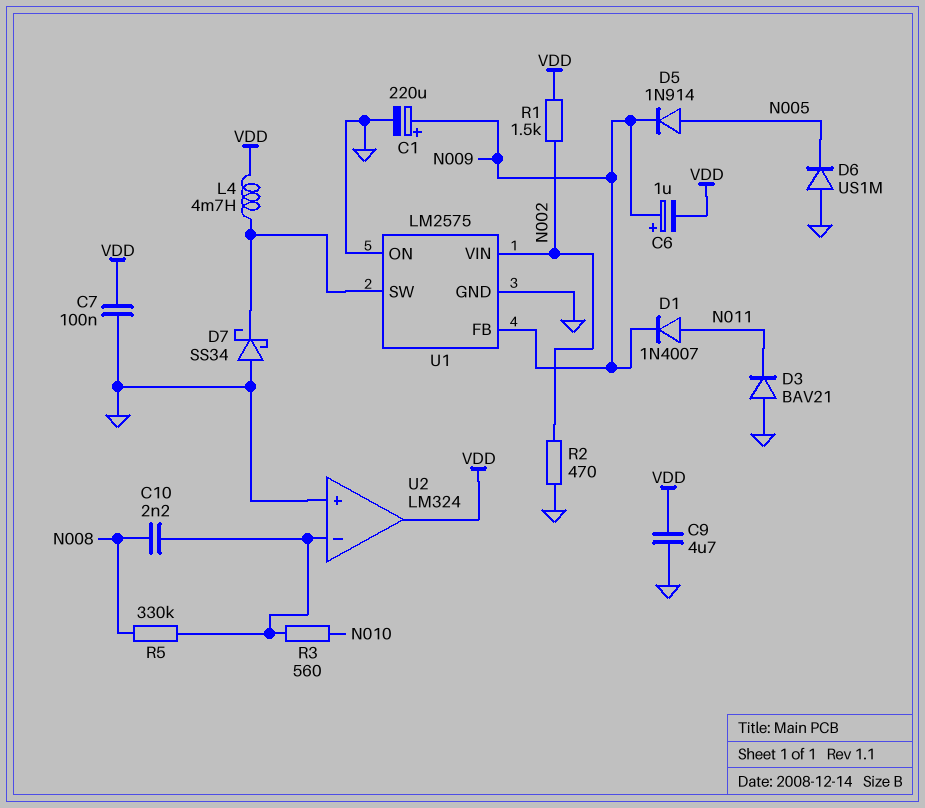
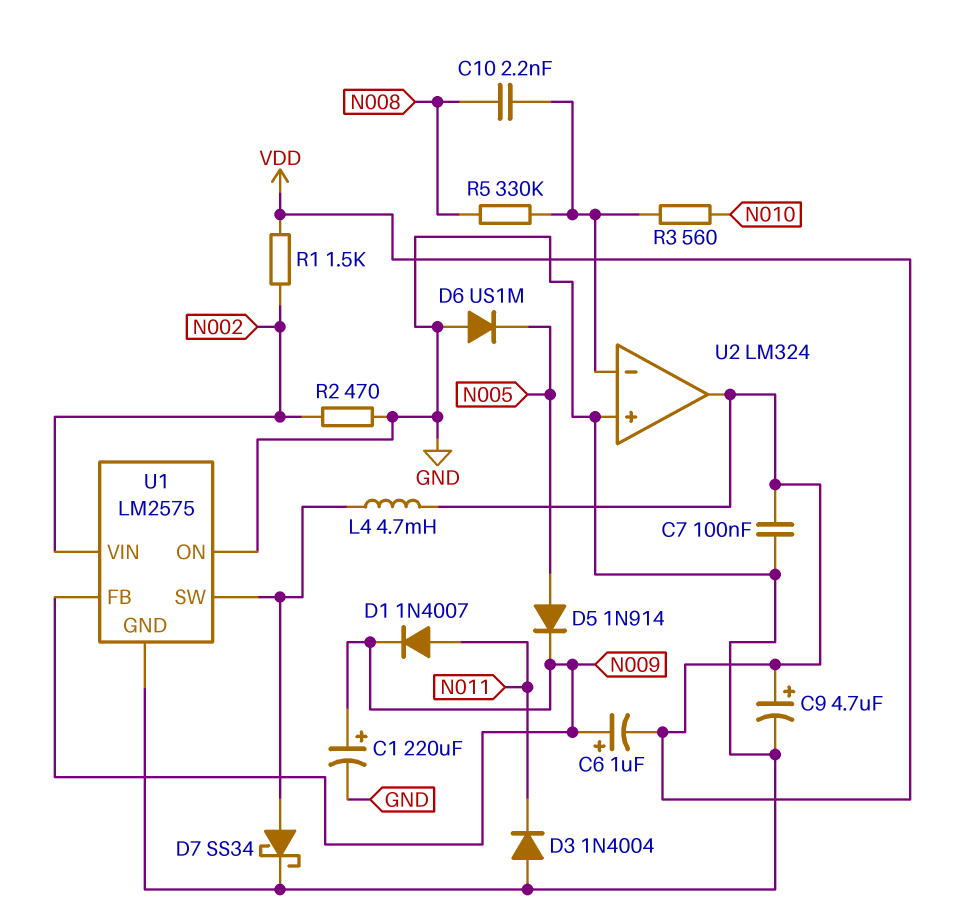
C9: 4.7uF (GND, VDD) -> 4.7uF (plus VDD, minus GND)
D3: diode BAV21 (A GND, K N011) -> diode 1N4004 (A GND, K N011)
D7: schottky SS34 (A GND, K U1/SW) -> schottky SS34 (A U1/SW, K GND)

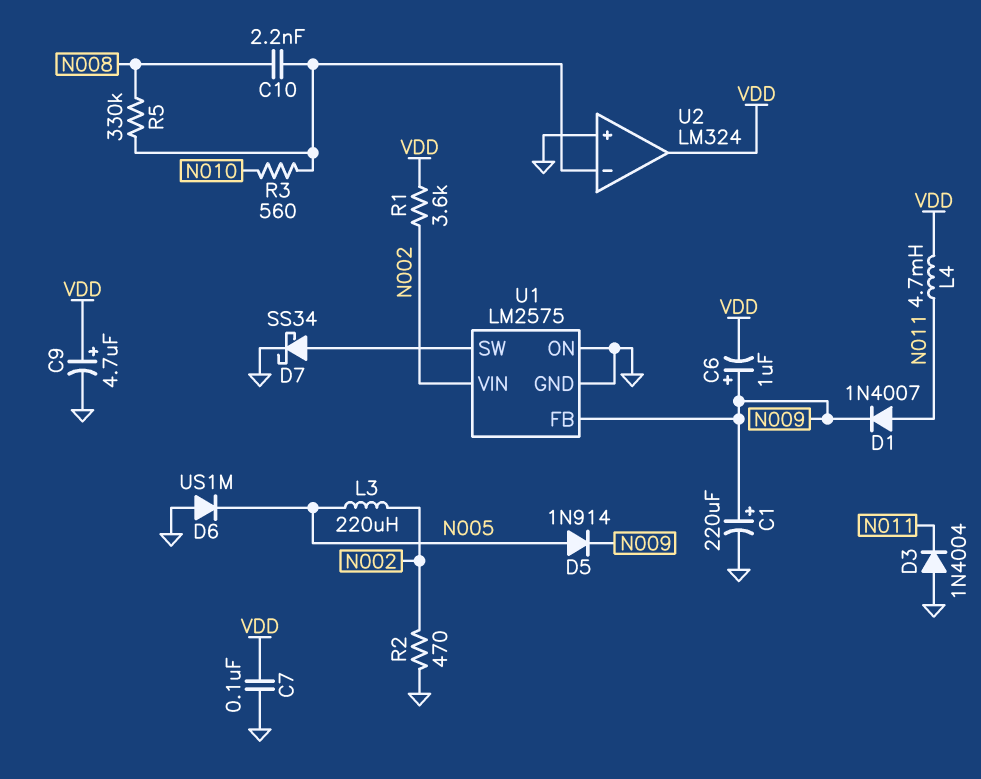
L3: none -> 220uH (N002, N005)
L4: 4.7mH (U1/SW, VDD) -> 4.7mH (N011, VDD)
R1: 1.5k (N002, VDD) -> 3.6k (N002, VDD)

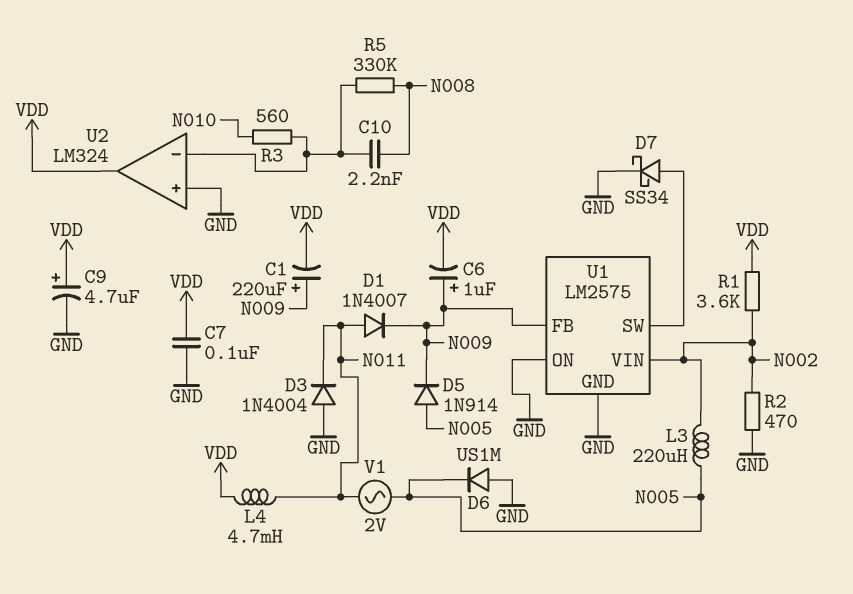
C1: 220uF (plus N009, minus GND) -> 220uF (plus N009, minus VDD)
V1: none -> AC 2V (N005, N011)

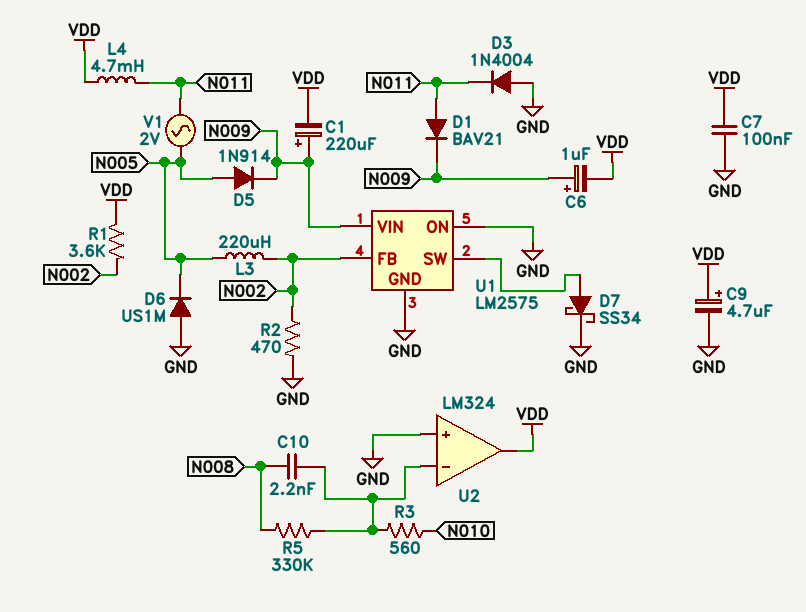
D1: diode 1N4007 (A N011, K N009) -> diode BAV21 (A N011, K N009)
U1 pin FB: N009 -> N002
U1 pin VIN: N002 -> N009

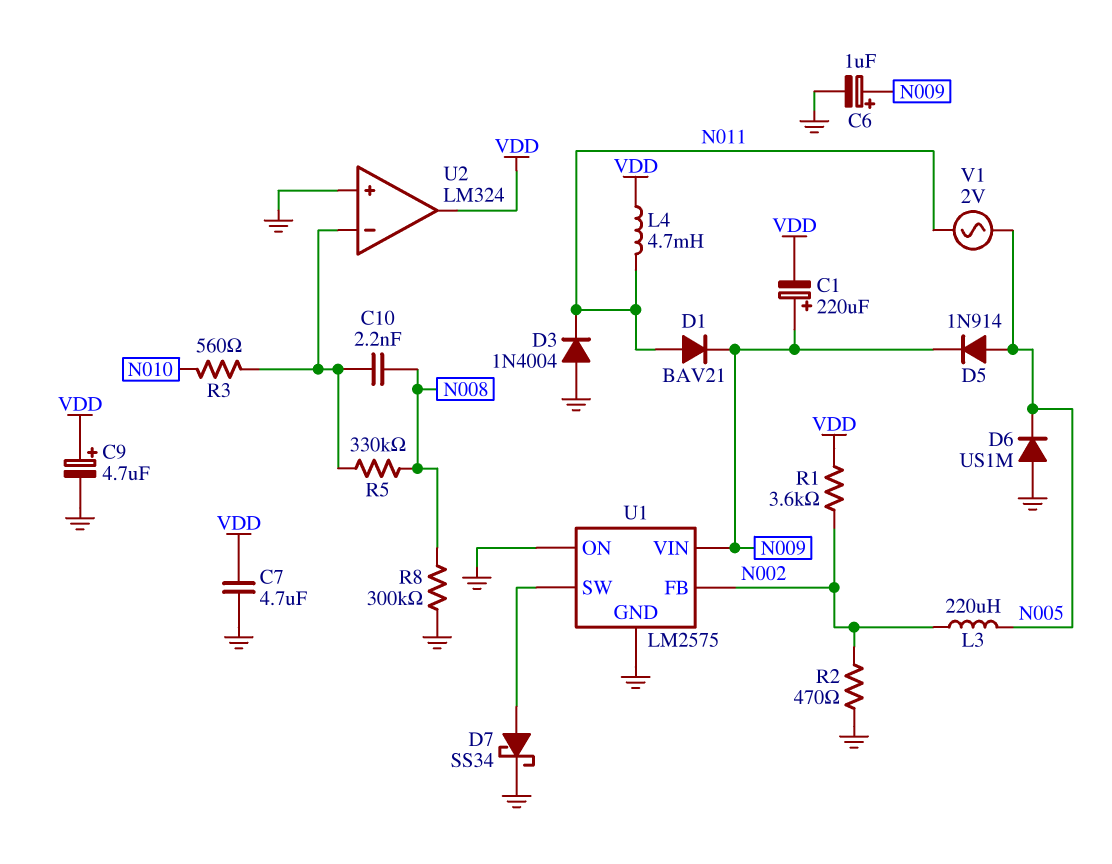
C6: 1uF (plus N009, minus VDD) -> 1uF (plus N009, minus GND)
C7: 100nF (GND, VDD) -> 4.7uF (GND, VDD)
R8: none -> 300k (GND, N008)

